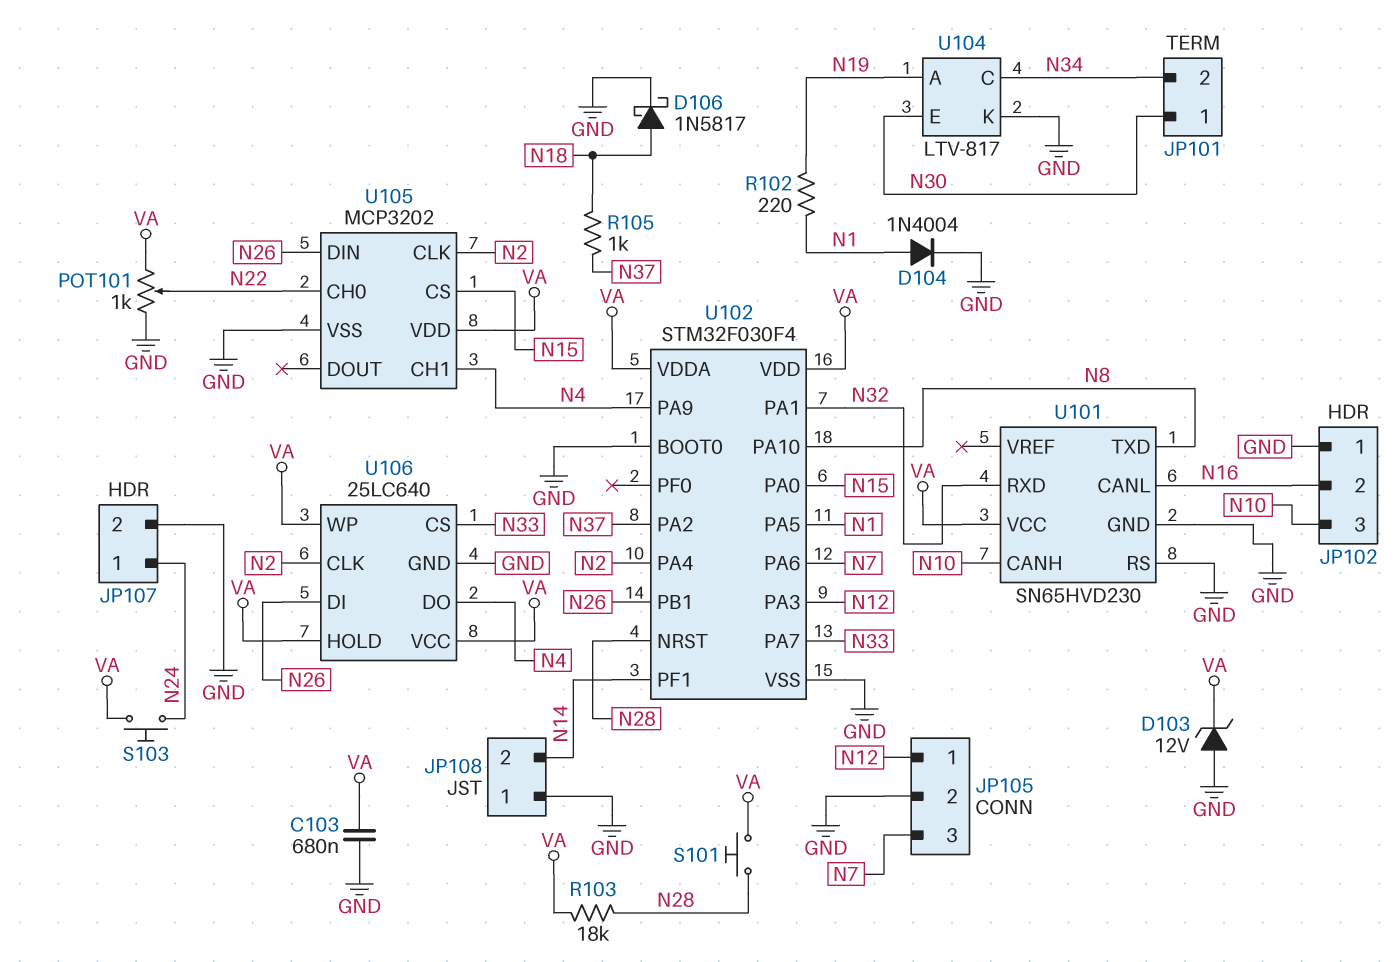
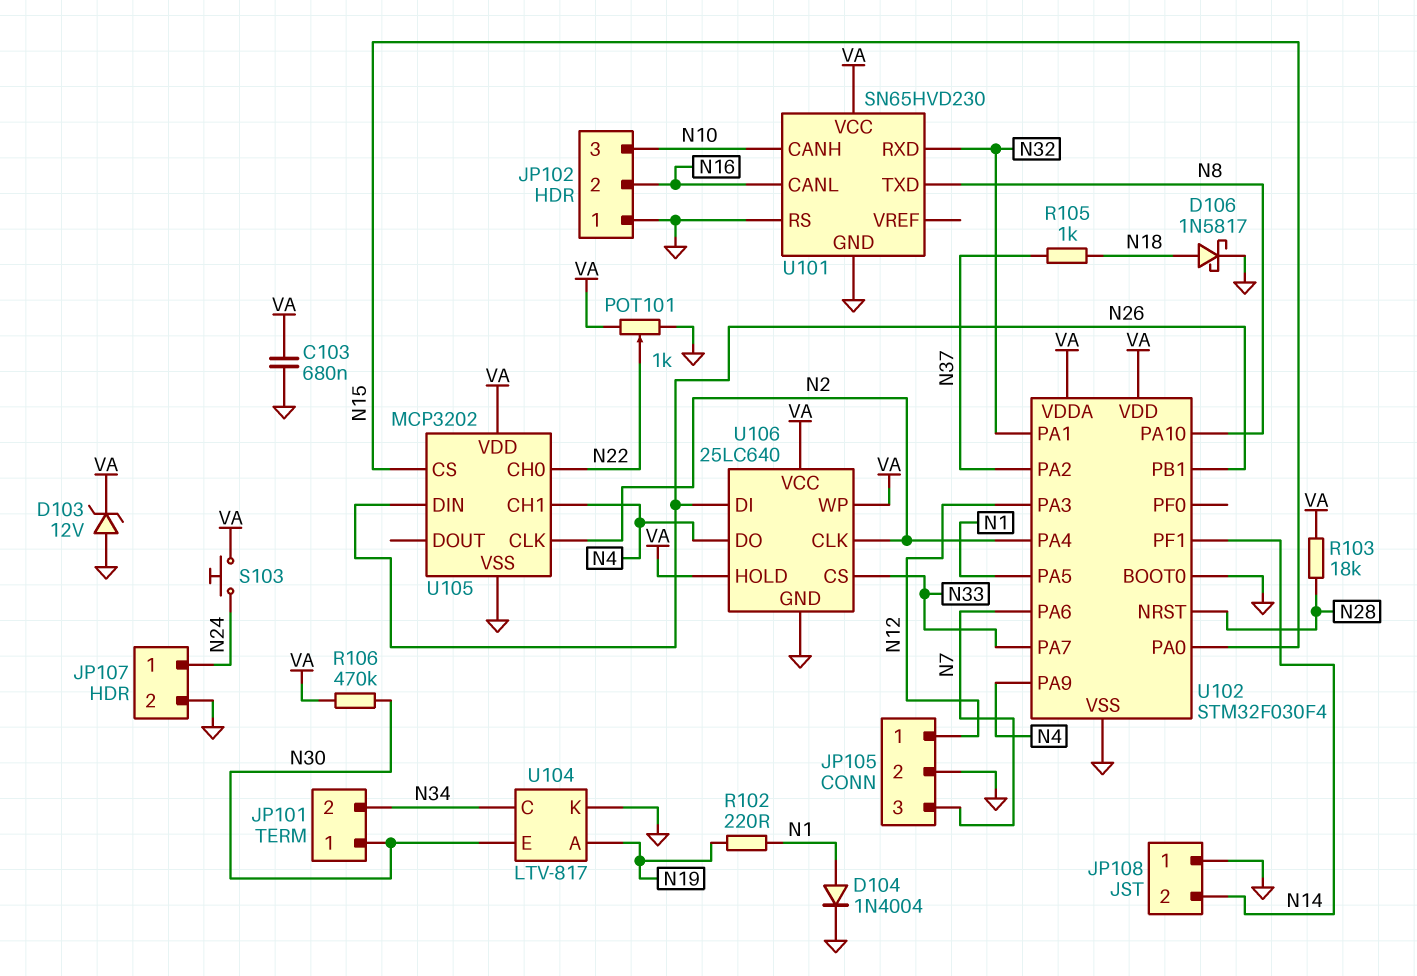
R106: none -> 470k (N30, VA)
S101: button (N28, VA) -> none

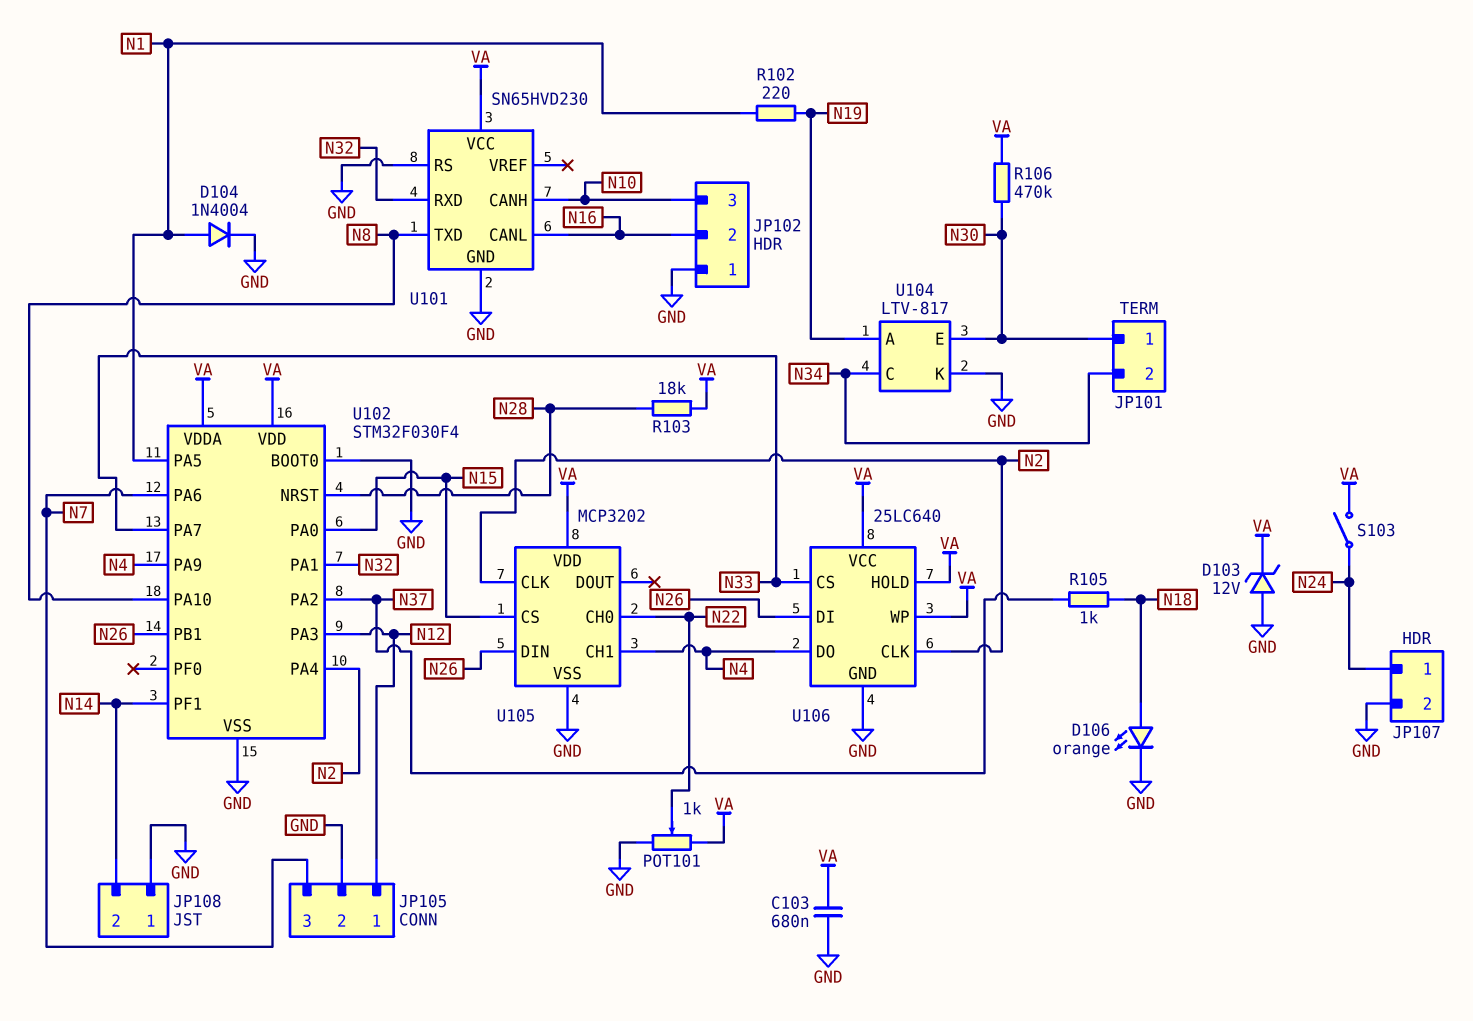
D106: schottky 1N5817 (A N18, K GND) -> LED orange (A N18, K GND)
S103: button (N24, VA) -> switch (N24, VA)

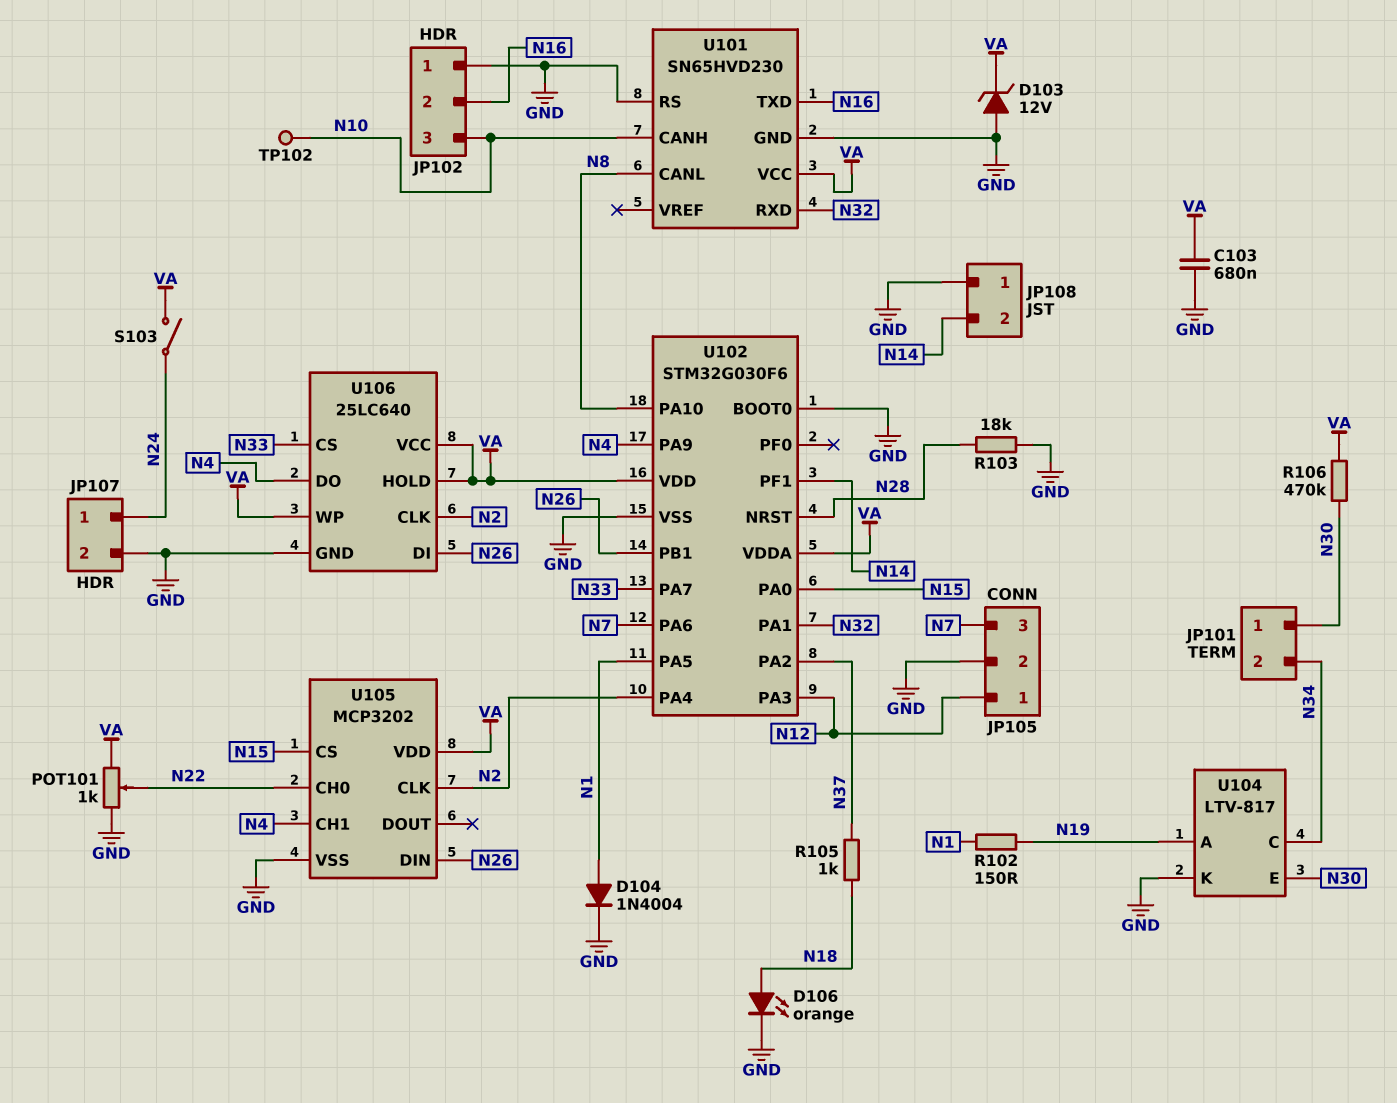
R102: 220 (N1, N19) -> 150 (N1, N19)
R103: 18k (N28, VA) -> 18k (GND, N28)
TP102: none -> test point (N10)
U101 pin CANL: N16 -> N8
U101 pin TXD: N8 -> N16
U102: STM32F030F4 -> STM32G030F6

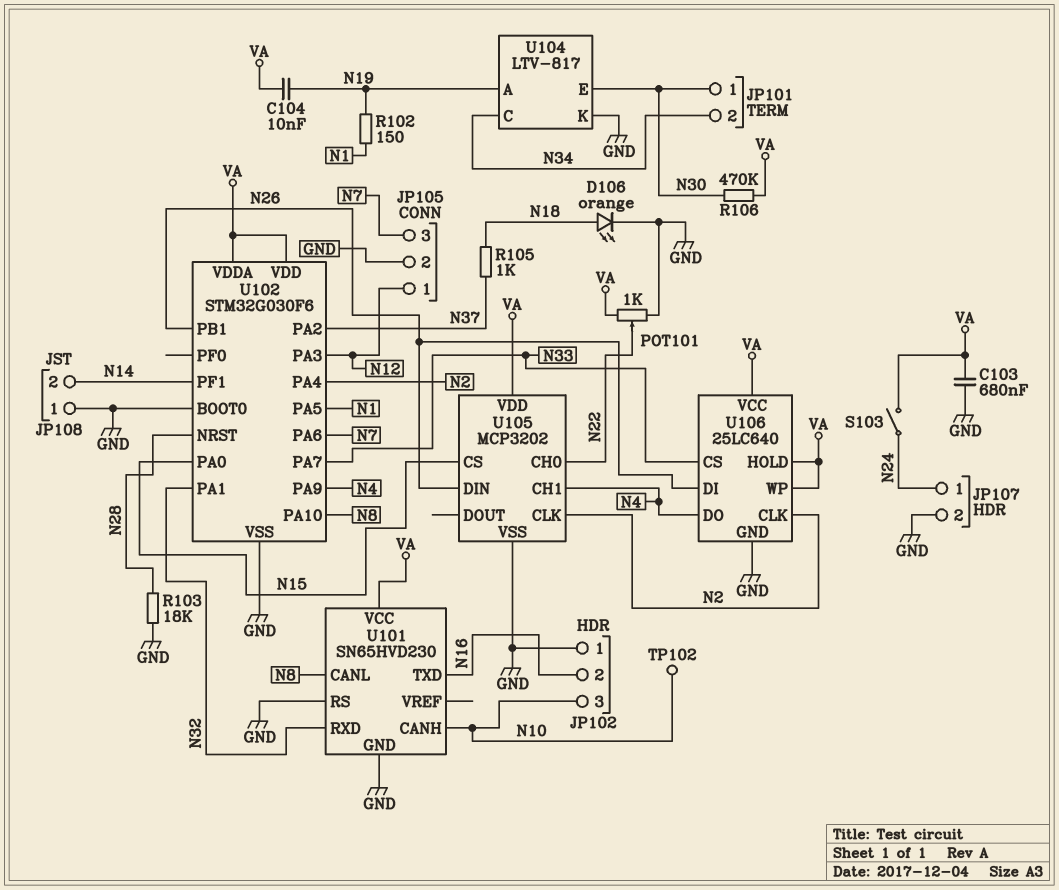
C104: none -> 10nF (N19, VA)
D103: zener 12V (A GND, K VA) -> none
D104: diode 1N4004 (A N1, K GND) -> none

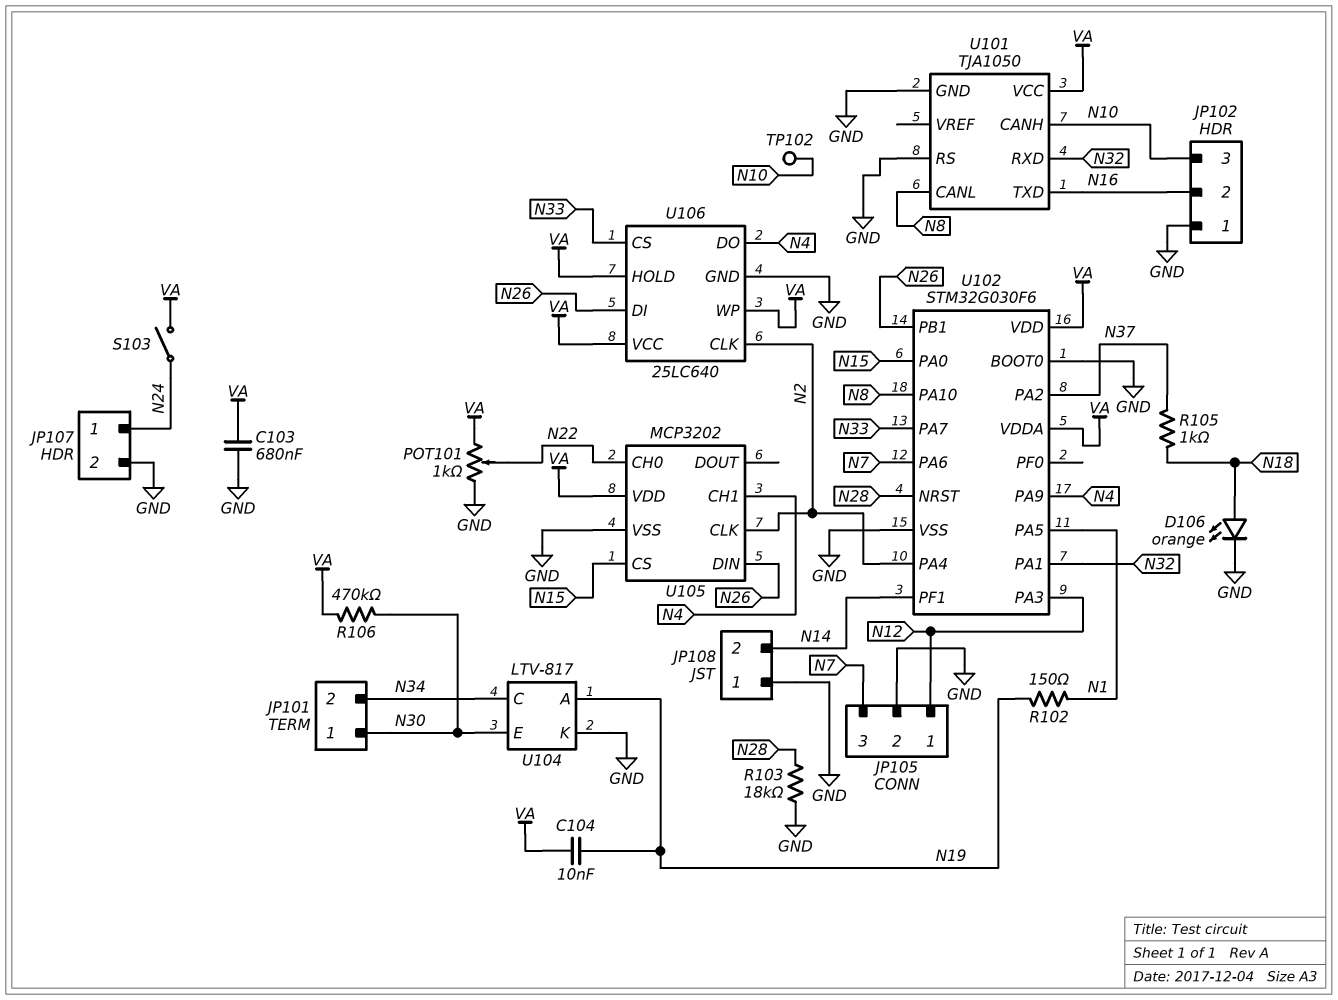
U101: SN65HVD230 -> TJA1050

